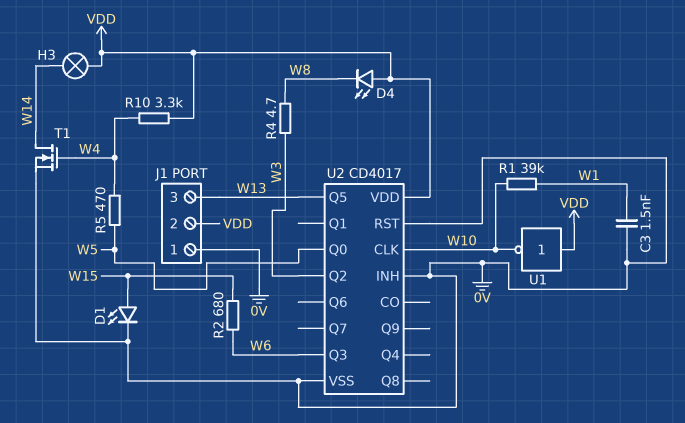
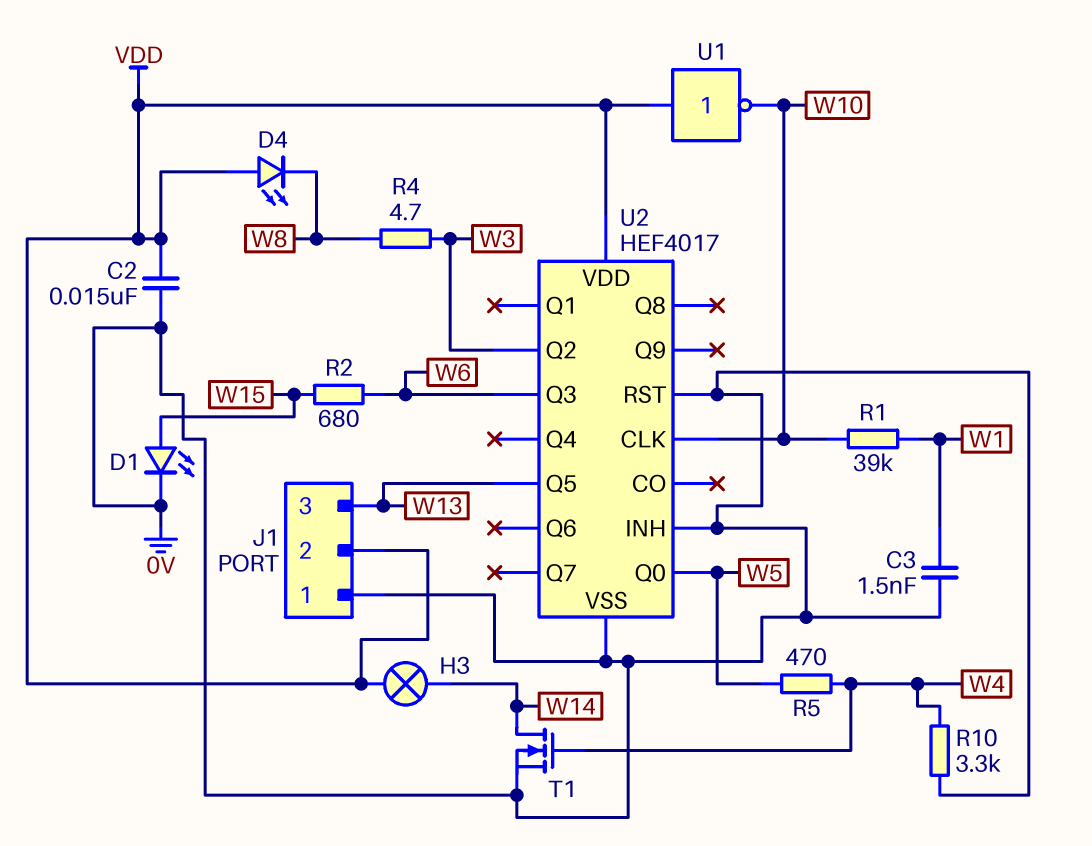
C2: none -> 15nF (0V, VDD)
R10: 3.3k (VDD, W4) -> 3.3k (0V, W4)
U2: CD4017 -> HEF4017

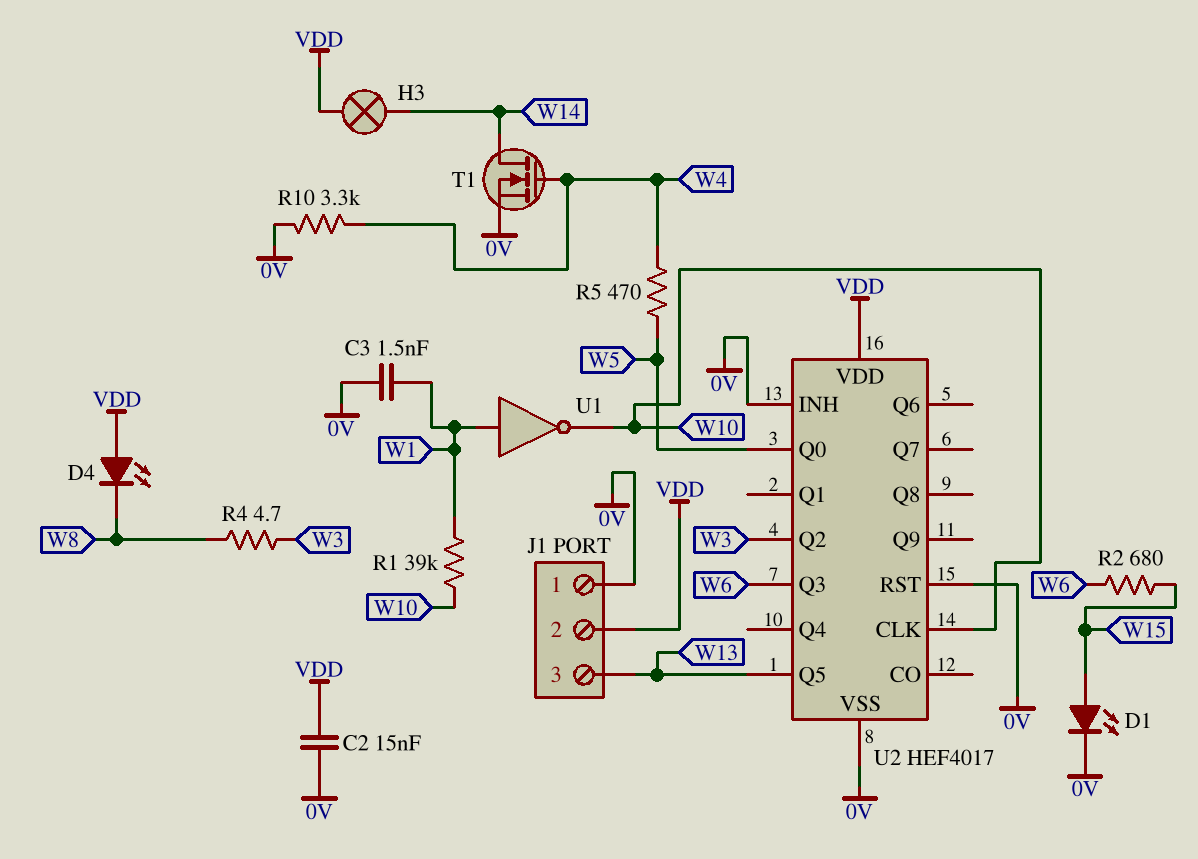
U1: NOT (in VDD, out W10) -> NOT (in W1, out W10)

